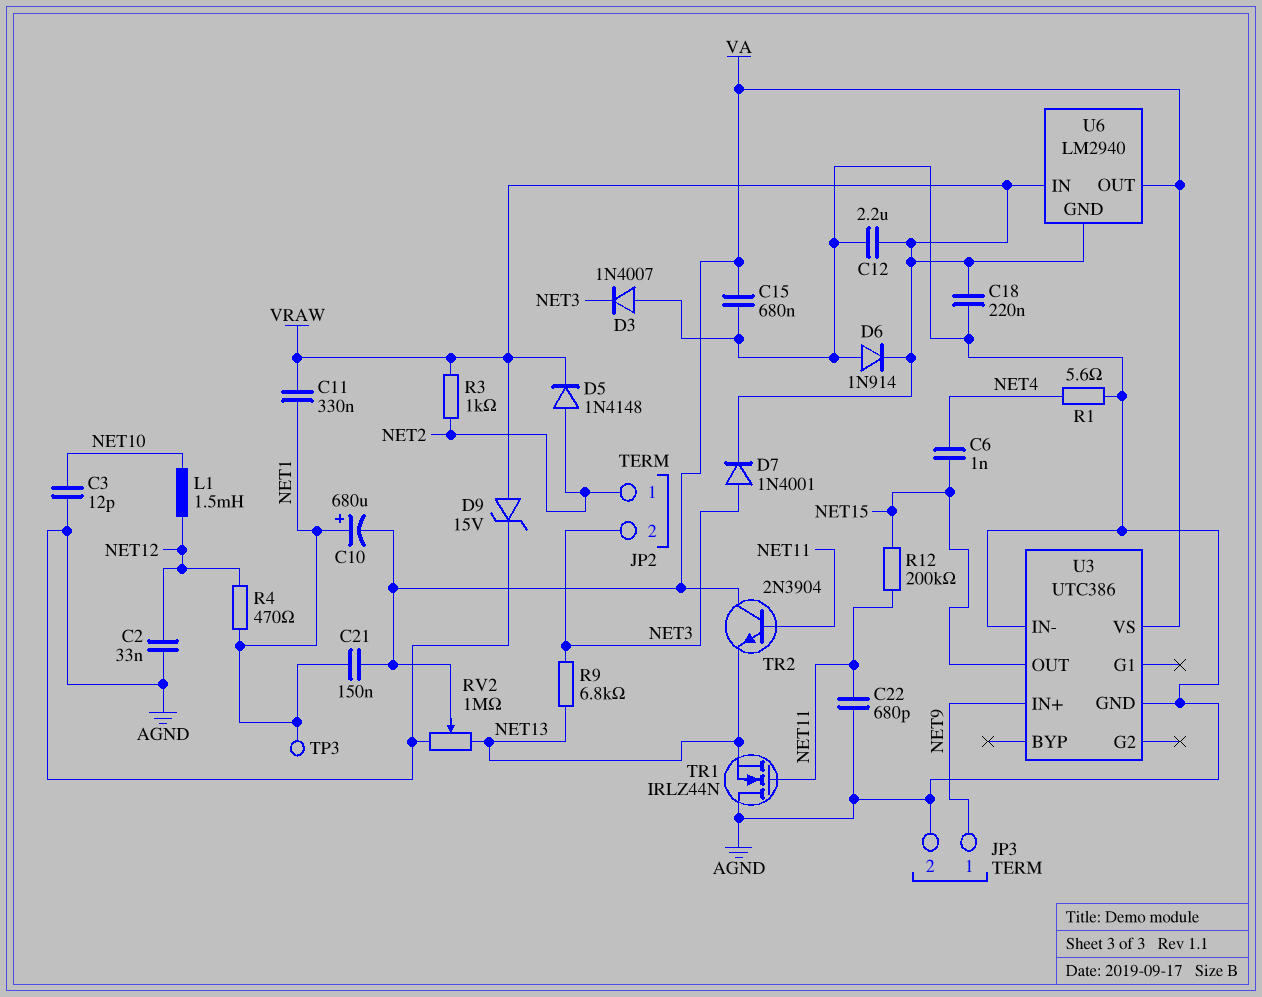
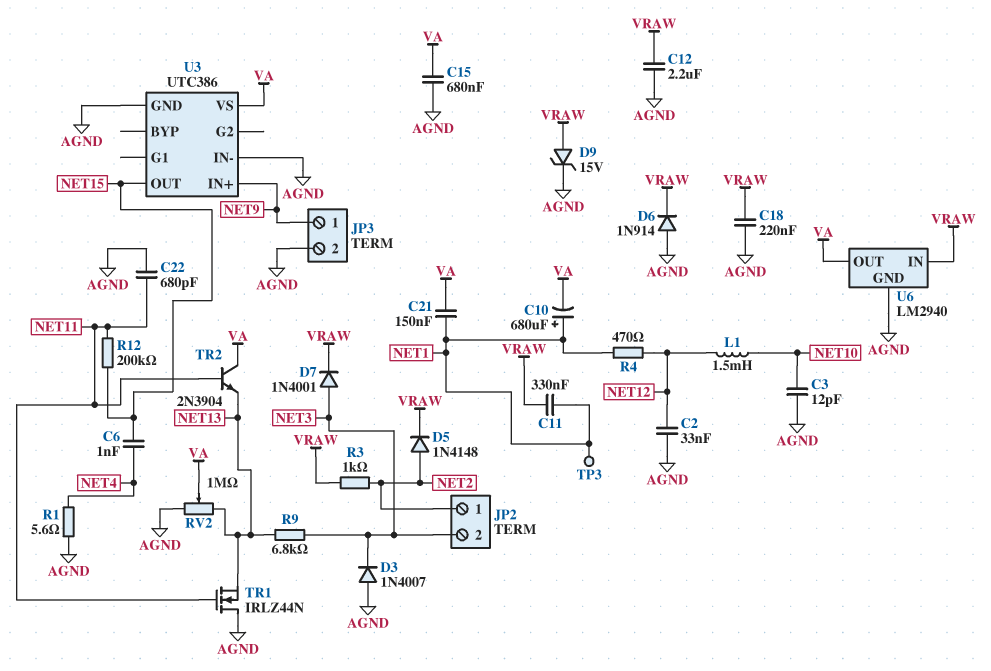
U6 pin GND: VRAW -> AGND

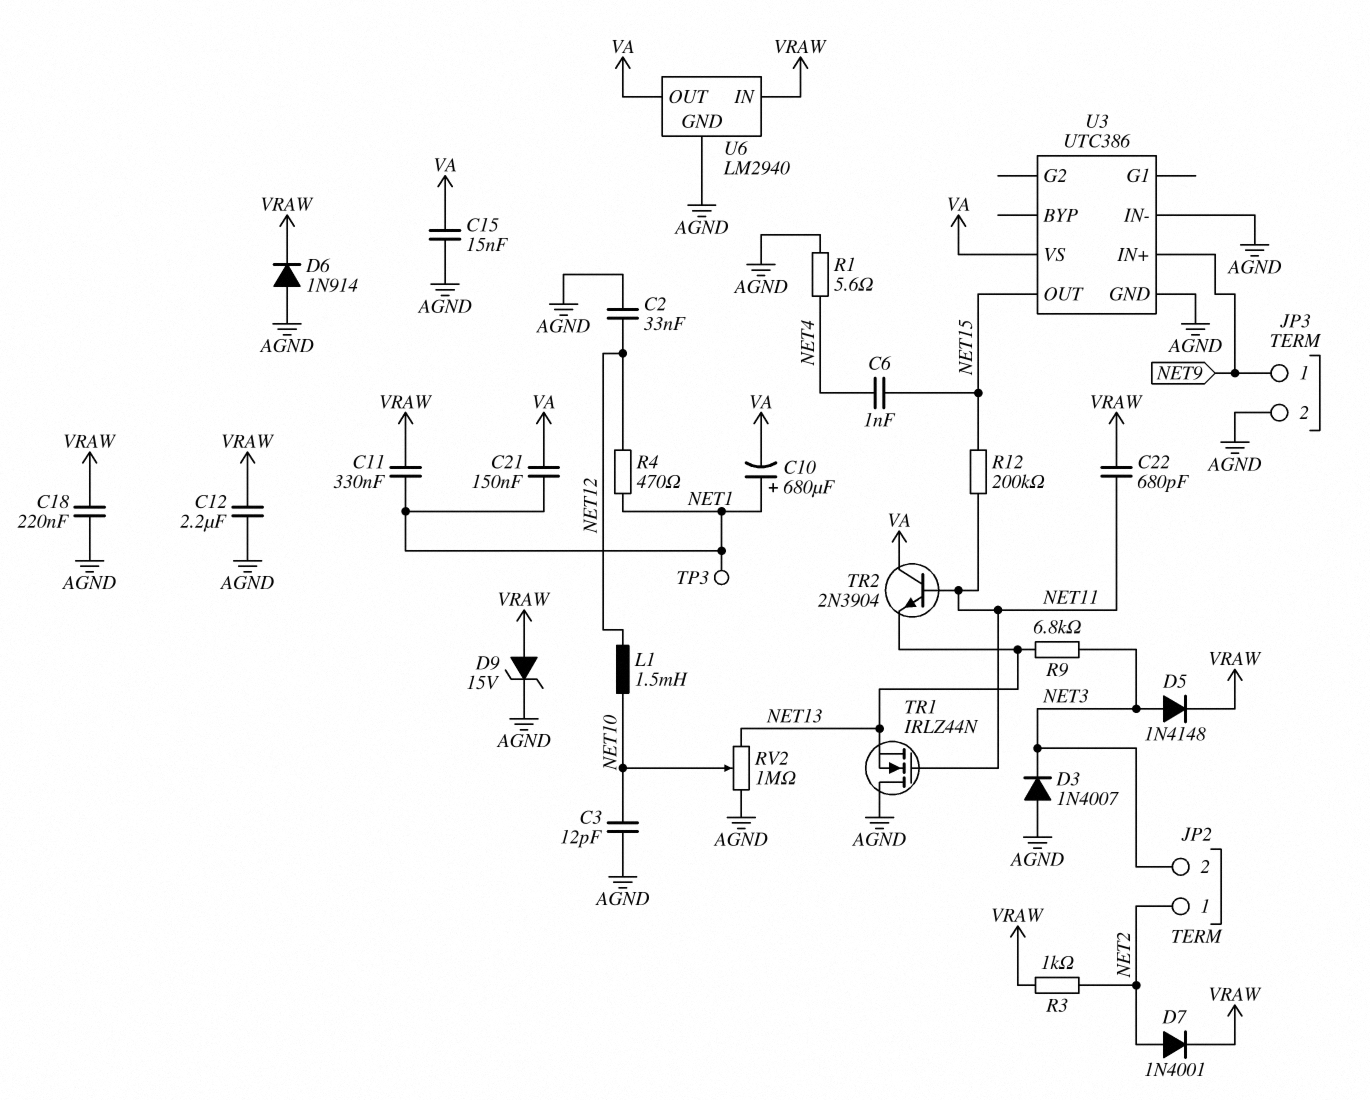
C15: 680nF (AGND, VA) -> 15nF (AGND, VA)
C22: 680pF (AGND, NET11) -> 680pF (NET11, VRAW)
D5: diode 1N4148 (A NET2, K VRAW) -> diode 1N4148 (A NET3, K VRAW)
D7: diode 1N4001 (A NET3, K VRAW) -> diode 1N4001 (A NET2, K VRAW)
RV2: 1M (AGND, NET13, wiper VA) -> 1M (AGND, NET13, wiper NET10)

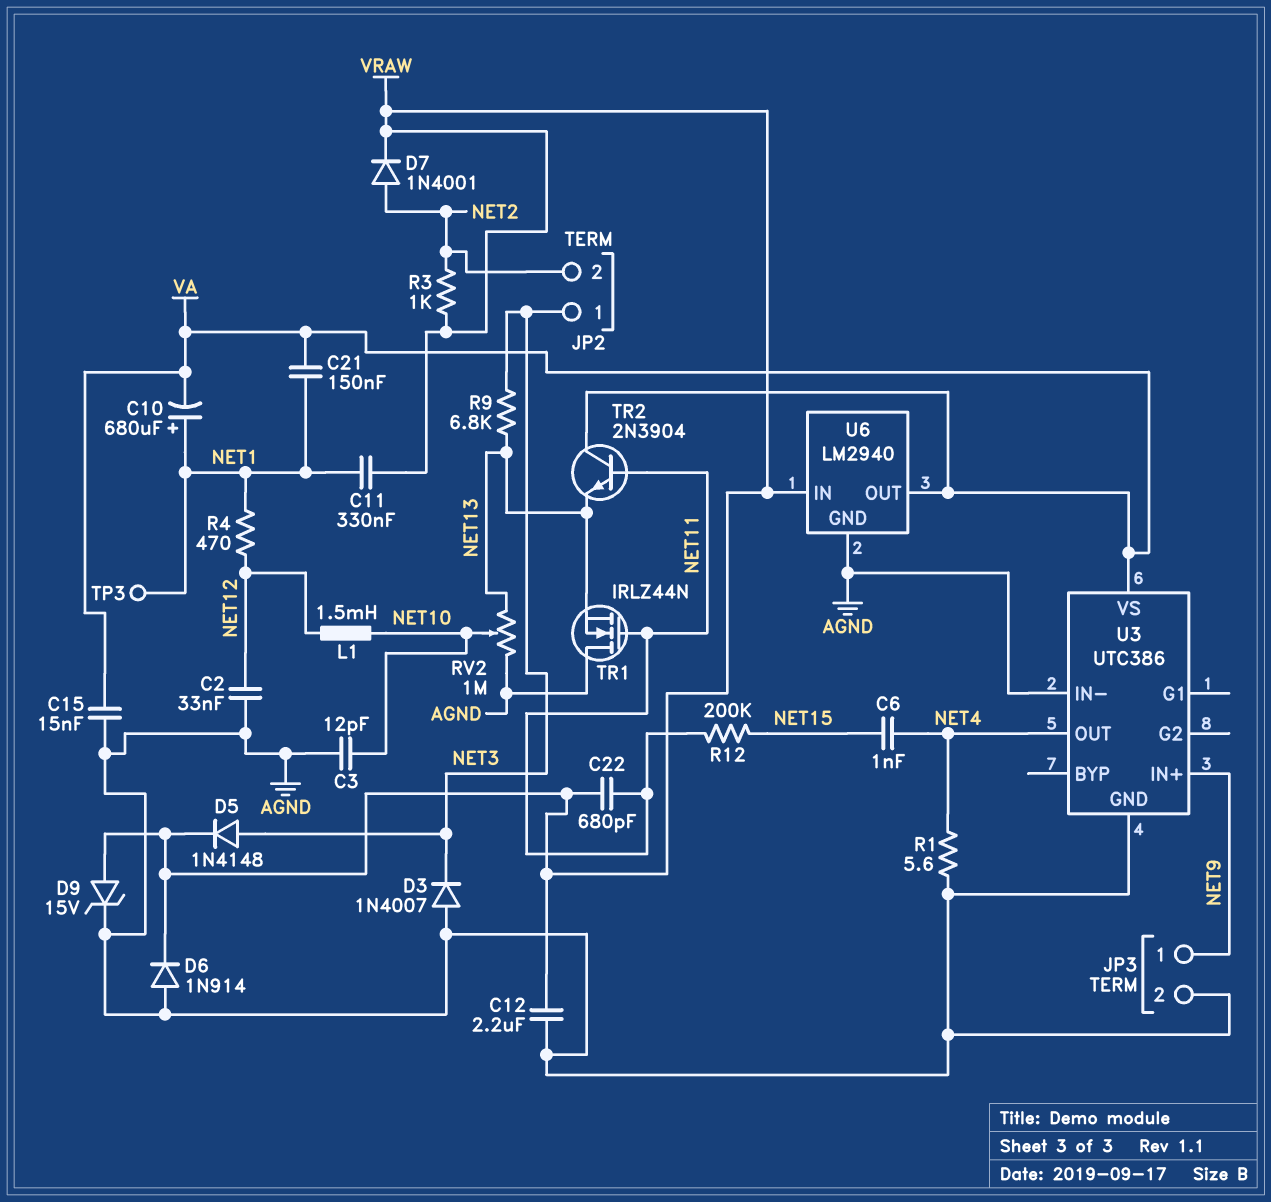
C18: 220nF (AGND, VRAW) -> none
JP2 pin 1: NET2 -> NET3
JP2 pin 2: NET3 -> NET2
U3 pin OUT: NET15 -> NET4

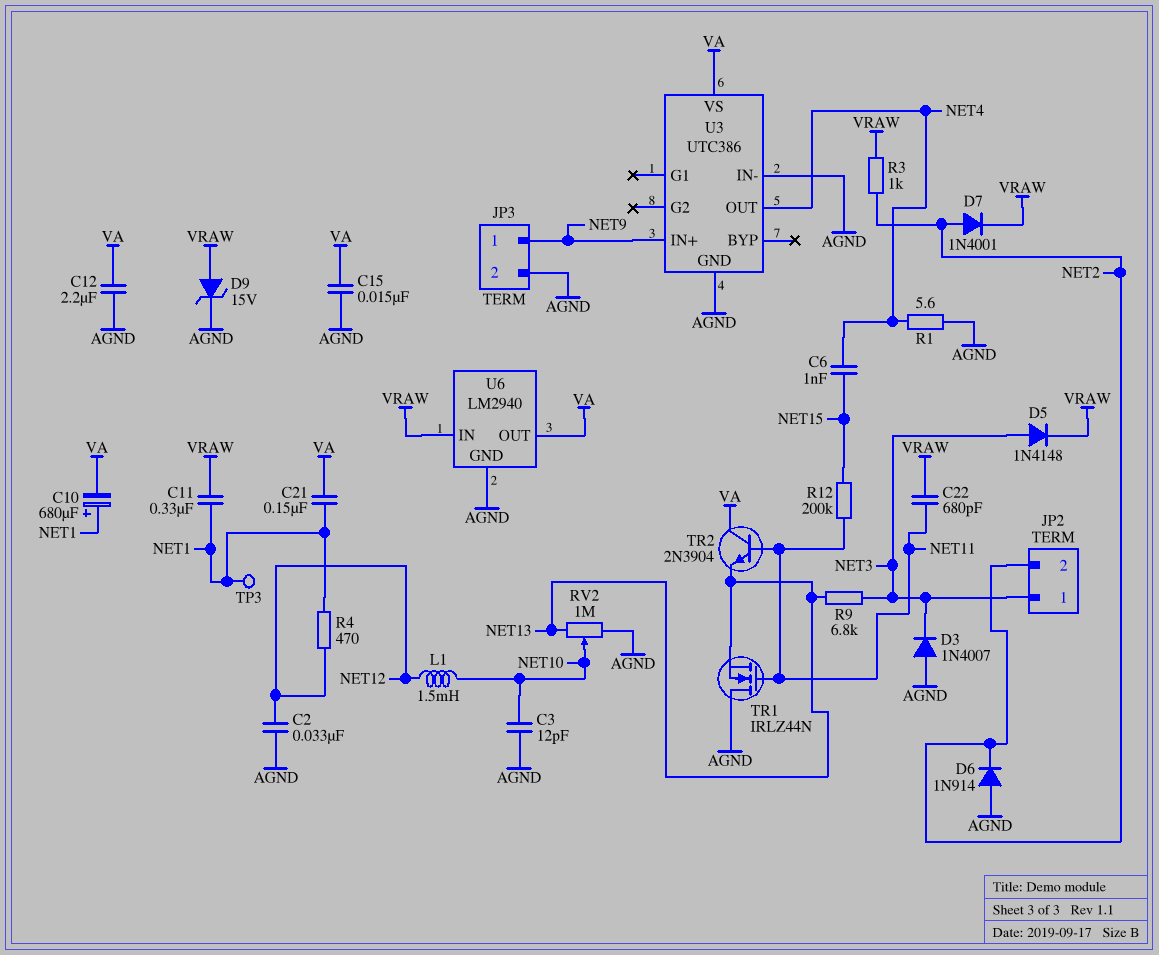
C12: 2.2uF (AGND, VRAW) -> 2.2uF (AGND, VA)
D6: diode 1N914 (A AGND, K VRAW) -> diode 1N914 (A AGND, K NET2)

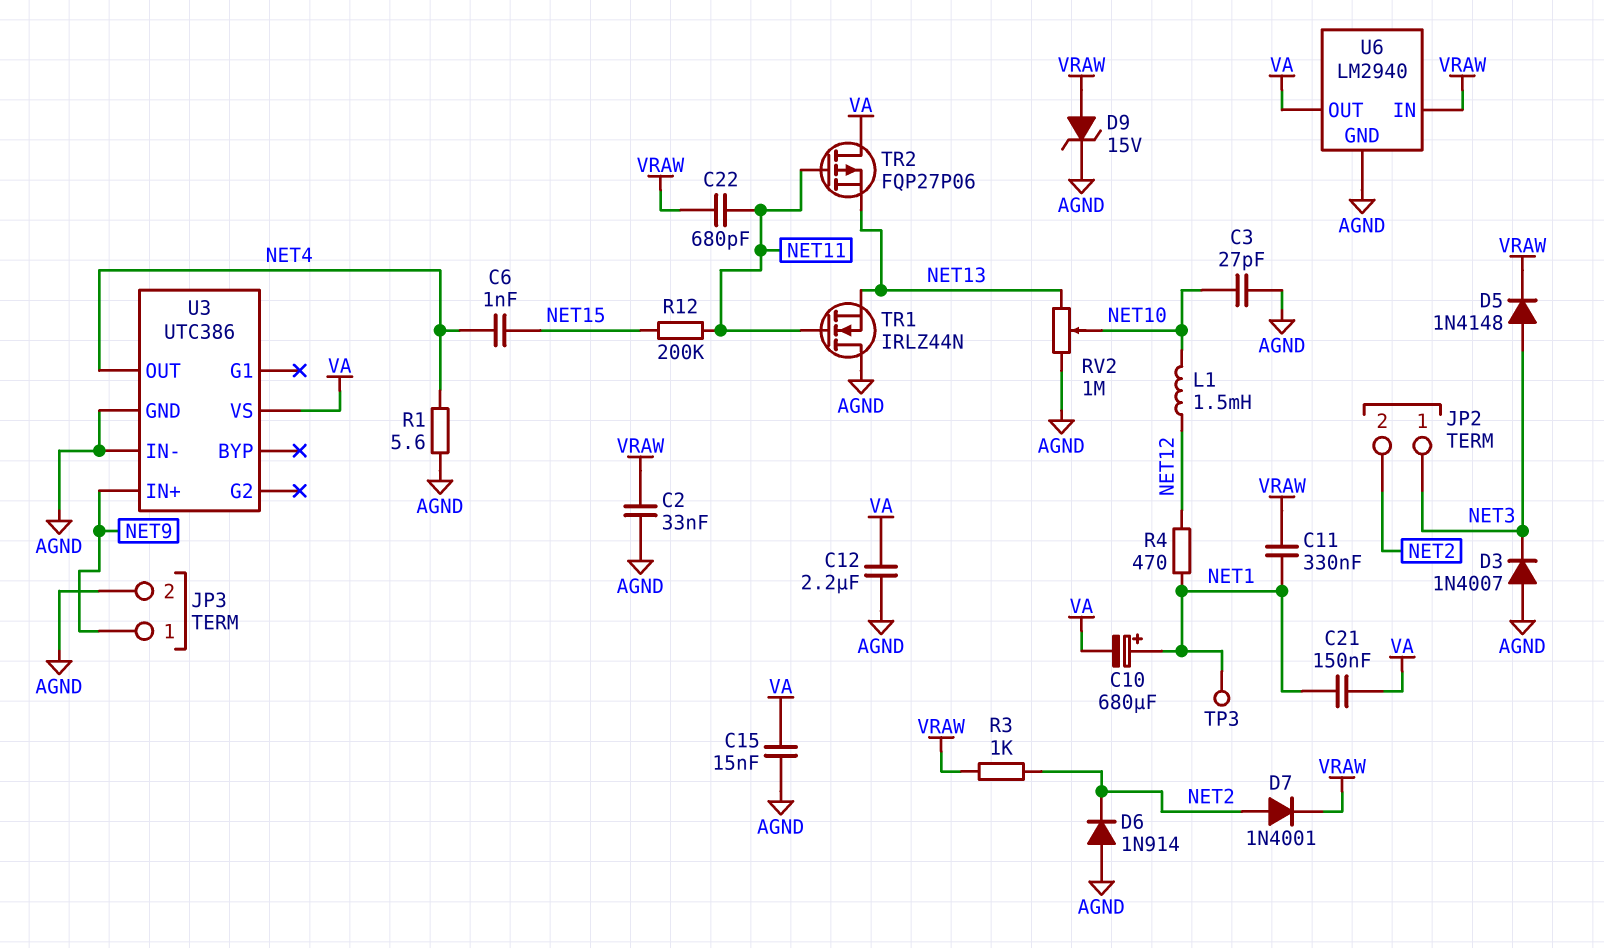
C2: 33nF (AGND, NET12) -> 33nF (AGND, VRAW)
C3: 12pF (AGND, NET10) -> 27pF (AGND, NET10)
R9: 6.8k (NET3, NET13) -> none
TR2: NPN 2N3904 (B NET11, C VA, E NET13) -> PMOS FQP27P06 (G NET11, D VA, S NET13)

